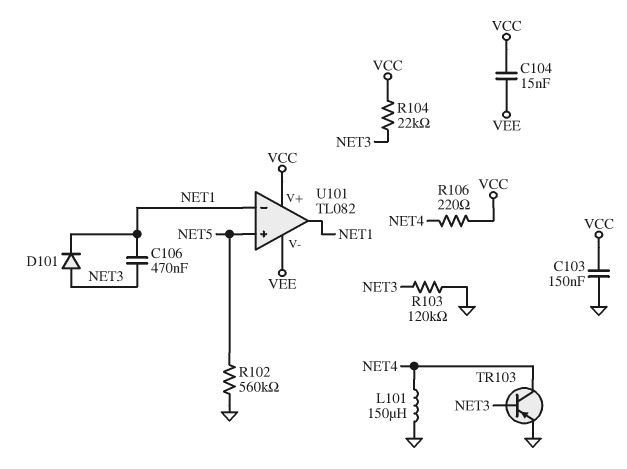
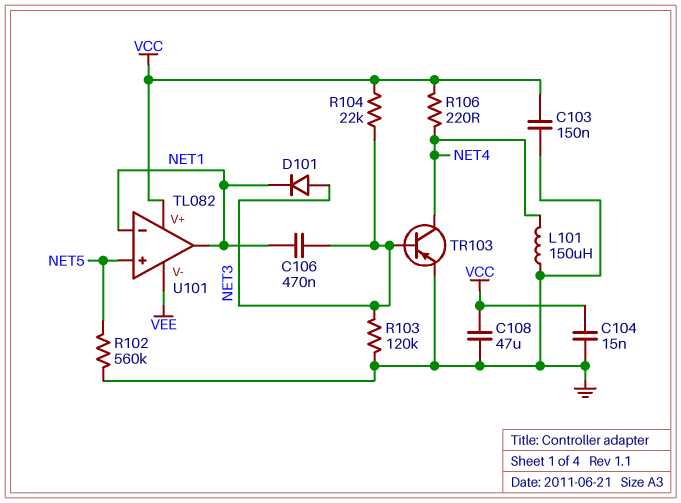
C104: 15nF (VCC, VEE) -> 15nF (GND, VCC)
C108: none -> 47uF (GND, VCC)

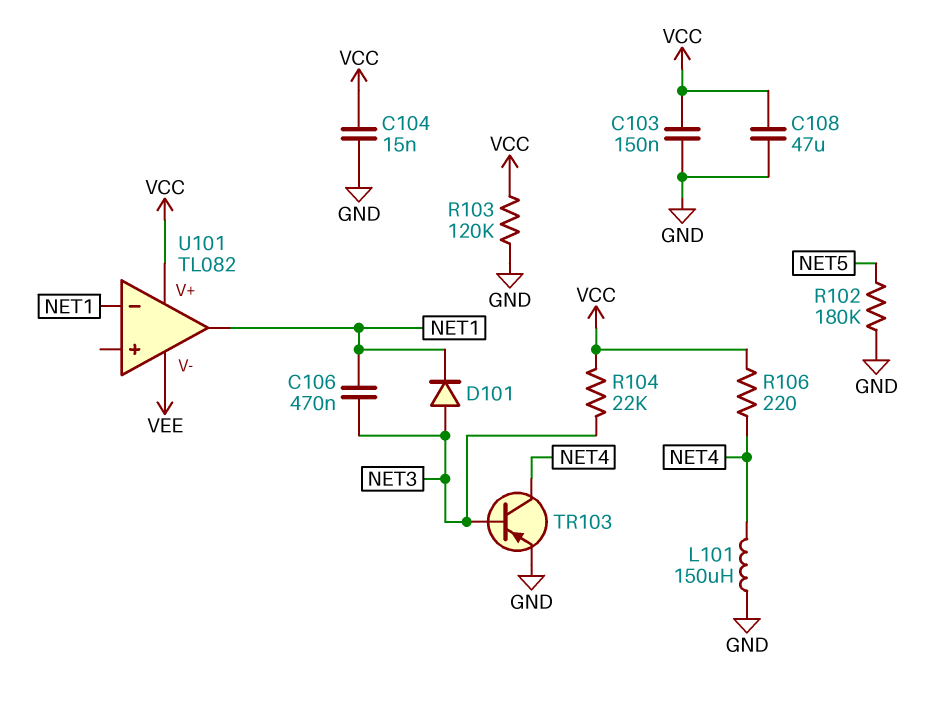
R102: 560k (GND, NET5) -> 180k (GND, NET5)
R103: 120k (GND, NET3) -> 120k (GND, VCC)
U101 pin in+: NET5 -> none

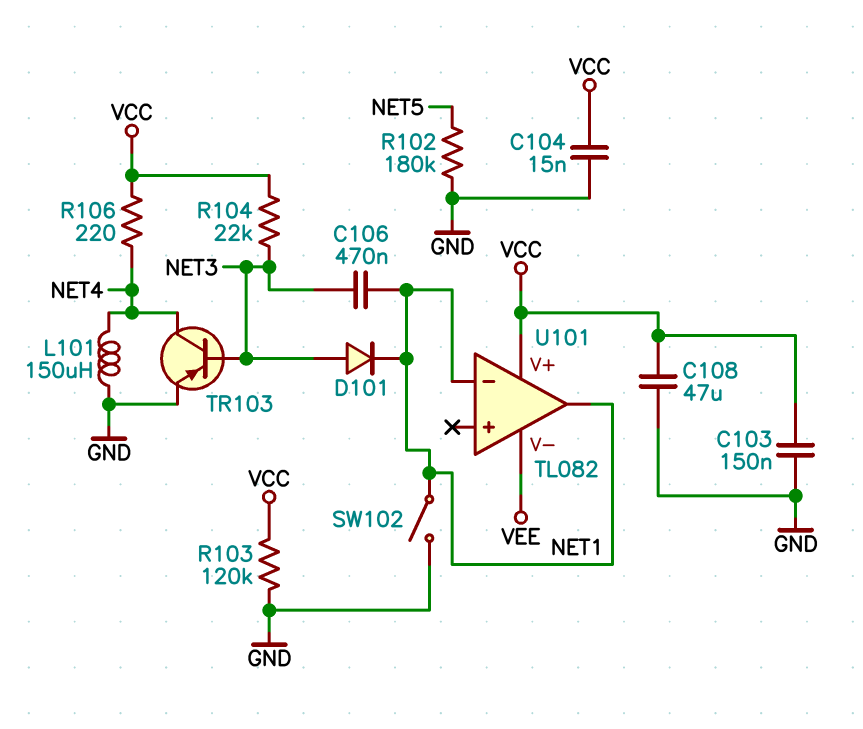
SW102: none -> switch (GND, NET1)

